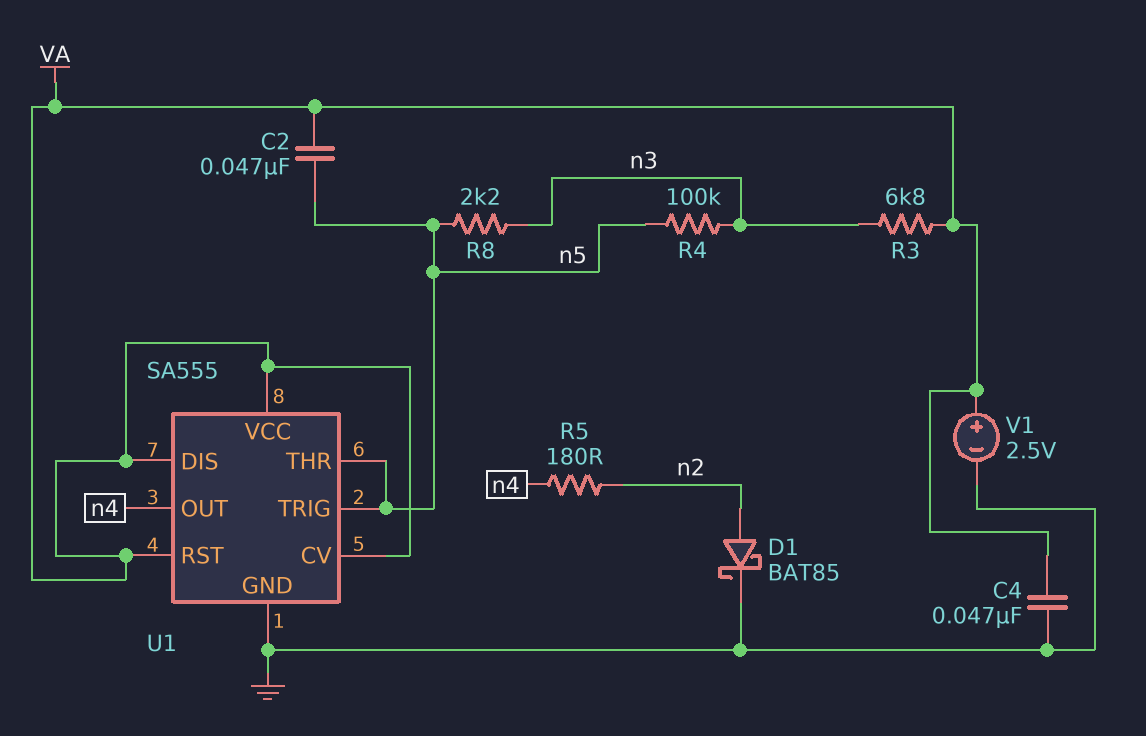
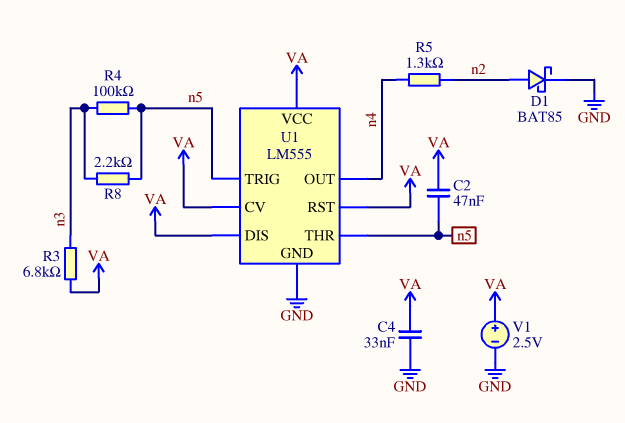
C4: 47nF (GND, VA) -> 33nF (GND, VA)
R5: 180 (n2, n4) -> 1.3k (n2, n4)
U1: SA555 -> LM555

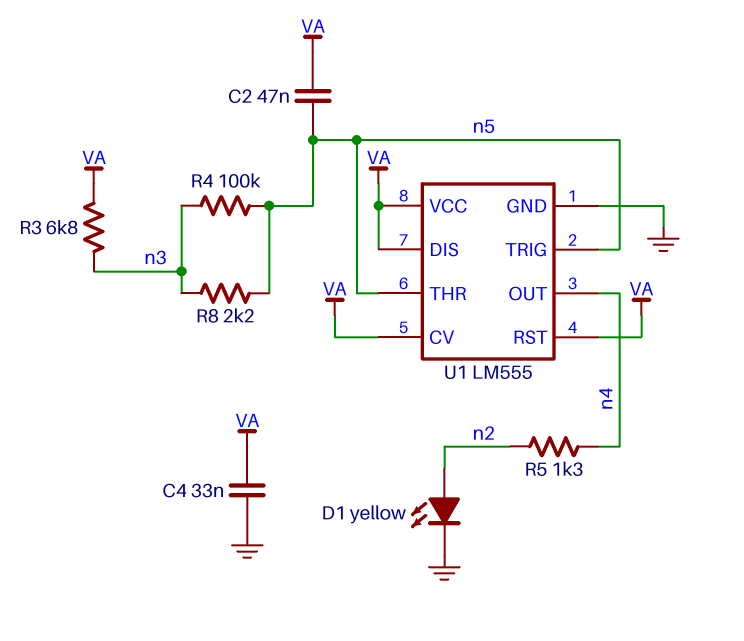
D1: schottky BAT85 (A n2, K GND) -> LED yellow (A n2, K GND)
V1: 2.5V (plus VA, minus GND) -> none

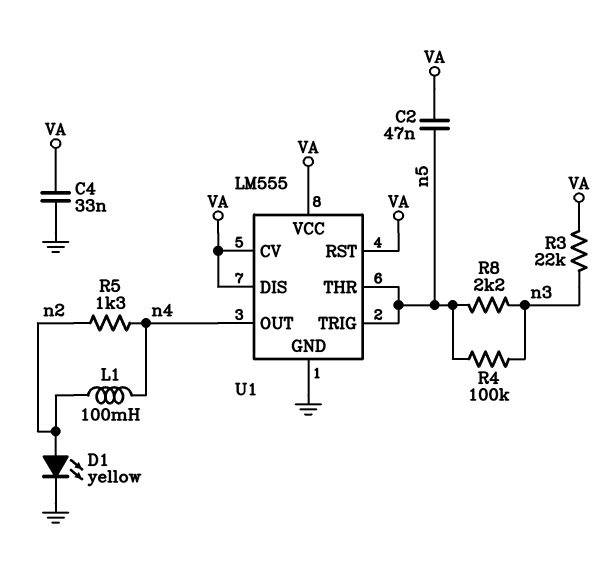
L1: none -> 100mH (n2, n4)
R3: 6.8k (VA, n3) -> 22k (VA, n3)

